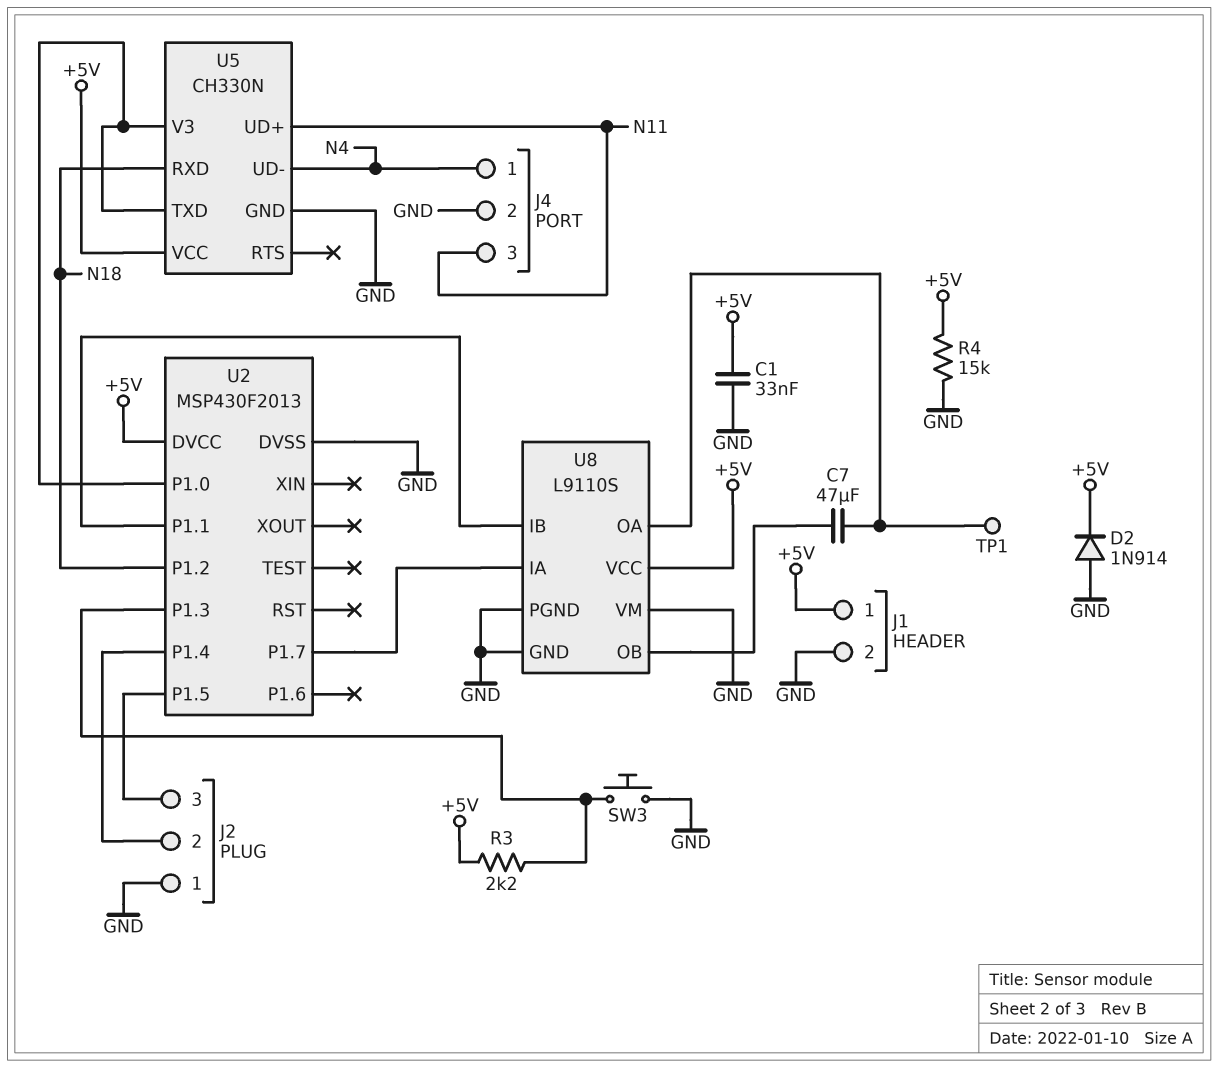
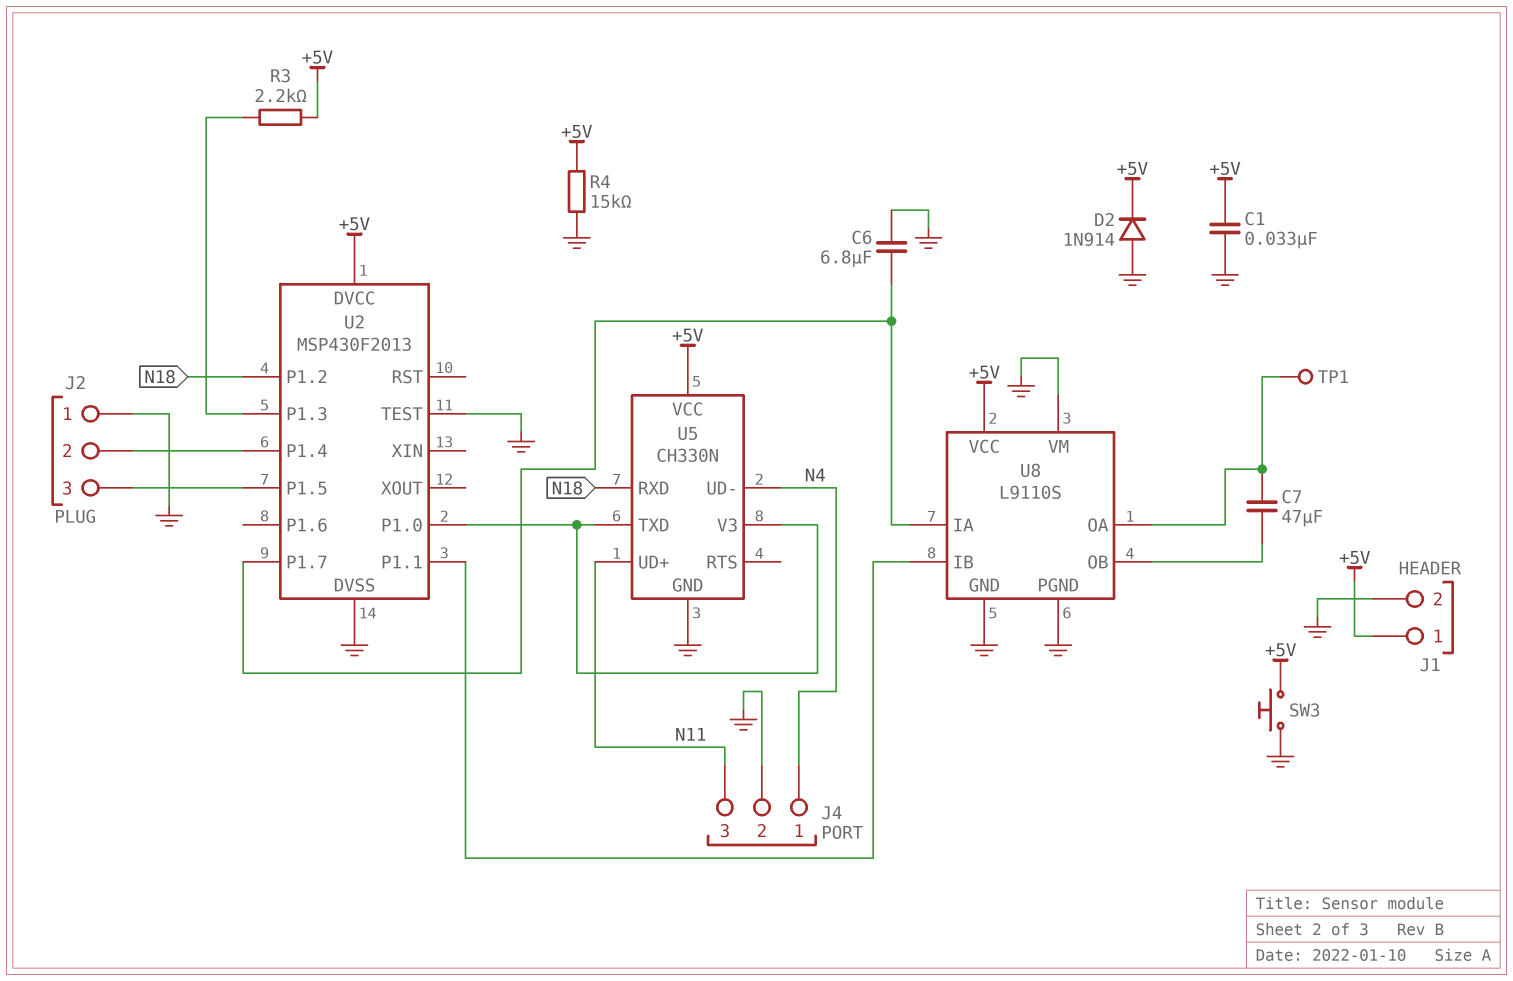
C6: none -> 6.8uF (GND, U2/P1.7)
SW3: button (GND, U2/P1.3) -> button (+5V, GND)
U2 pin TEST: none -> GND

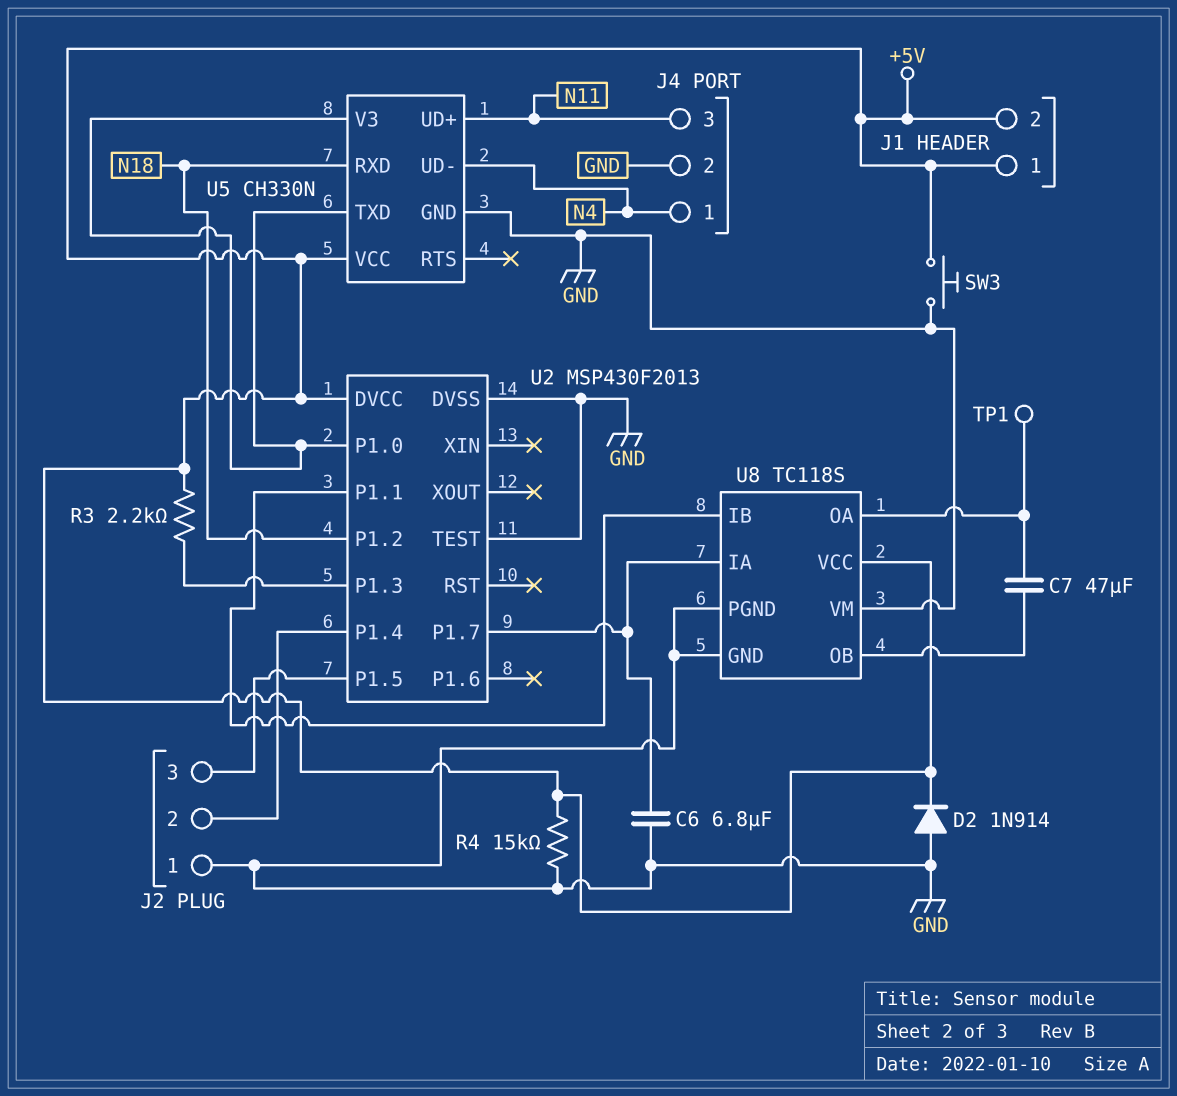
C1: 33nF (+5V, GND) -> none
J1 pin 2: GND -> +5V
U8: L9110S -> TC118S

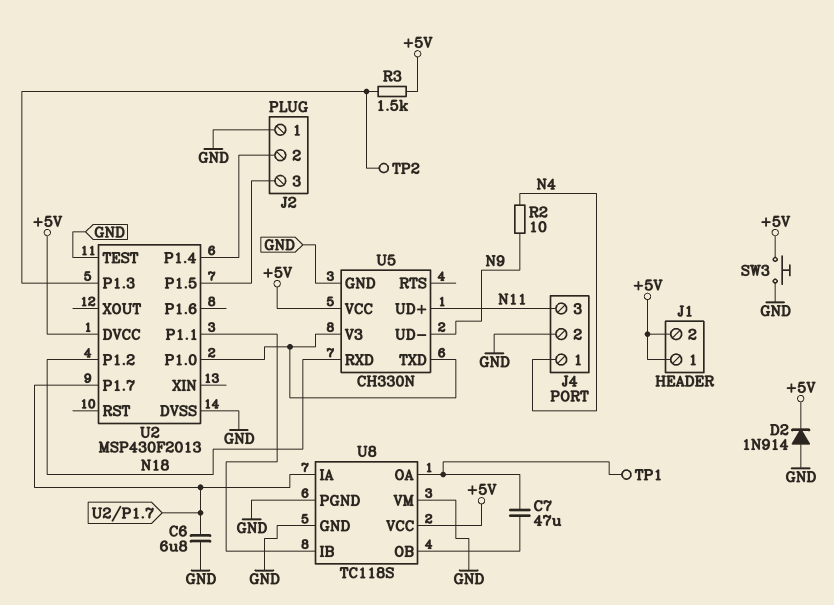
R2: none -> 10 (N4, N9)
R3: 2.2k (+5V, U2/P1.3) -> 1.5k (+5V, U2/P1.3)
R4: 15k (+5V, GND) -> none
TP2: none -> test point (U2/P1.3)
U5 pin UD-: N4 -> N9

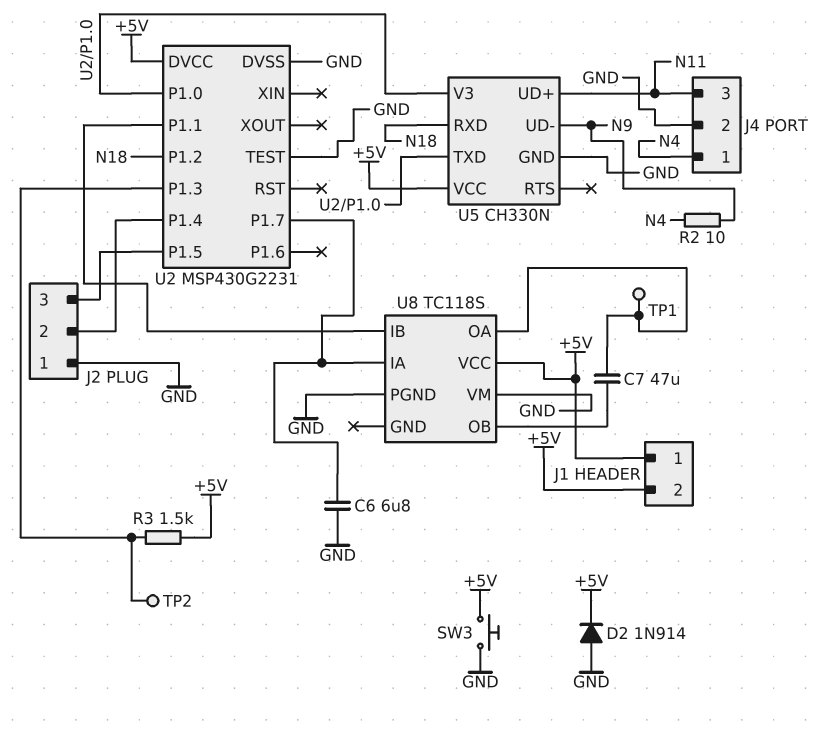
U2: MSP430F2013 -> MSP430G2231
U8 pin GND: GND -> none

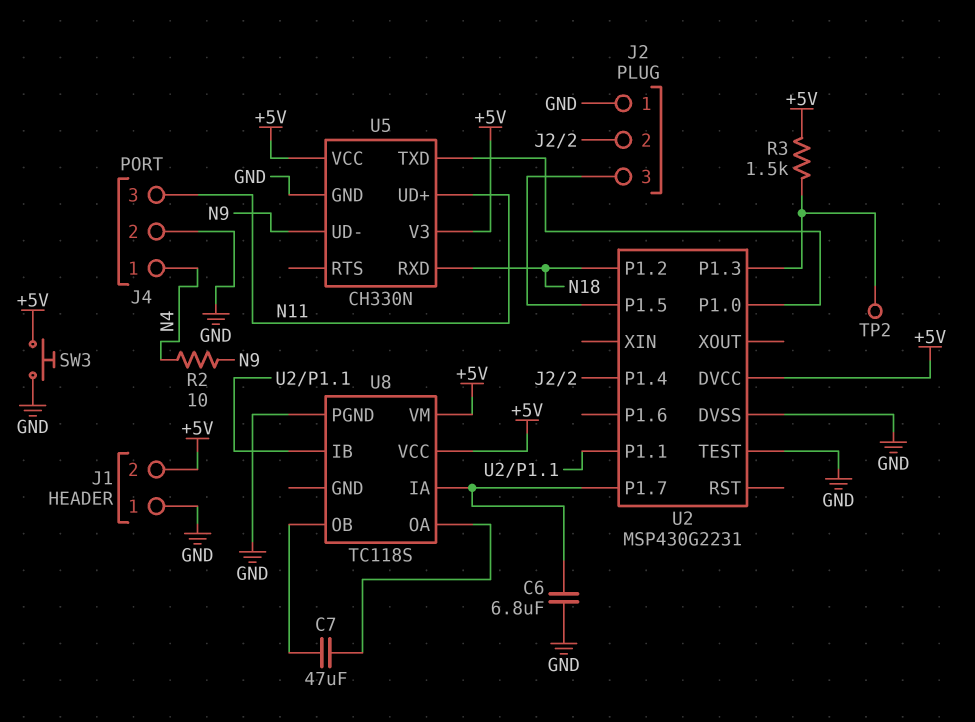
D2: diode 1N914 (A GND, K +5V) -> none
J1 pin 1: +5V -> GND
TP1: test point (U8/OA) -> none
U5 pin V3: U2/P1.0 -> +5V
U8 pin VM: GND -> +5V

